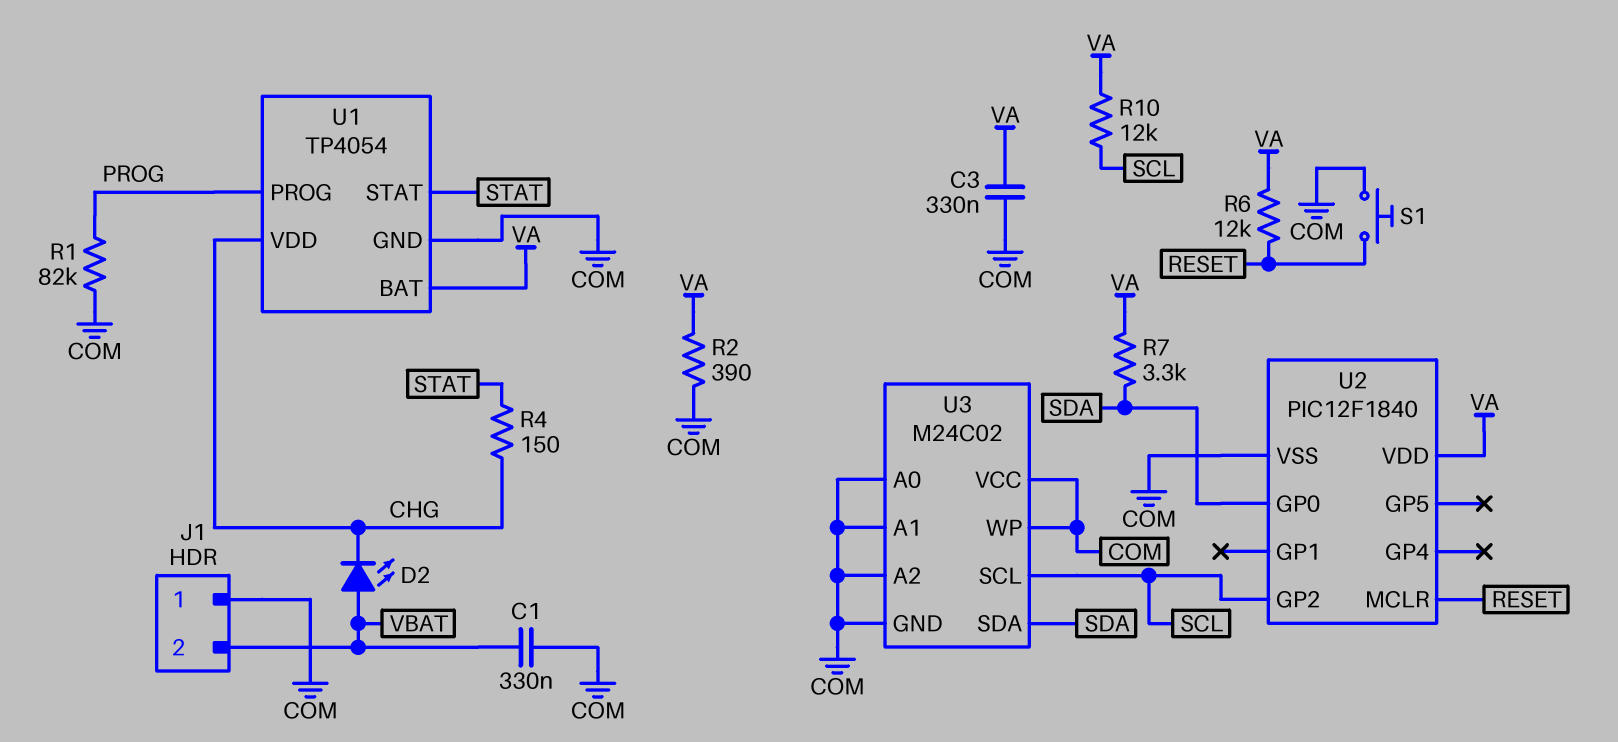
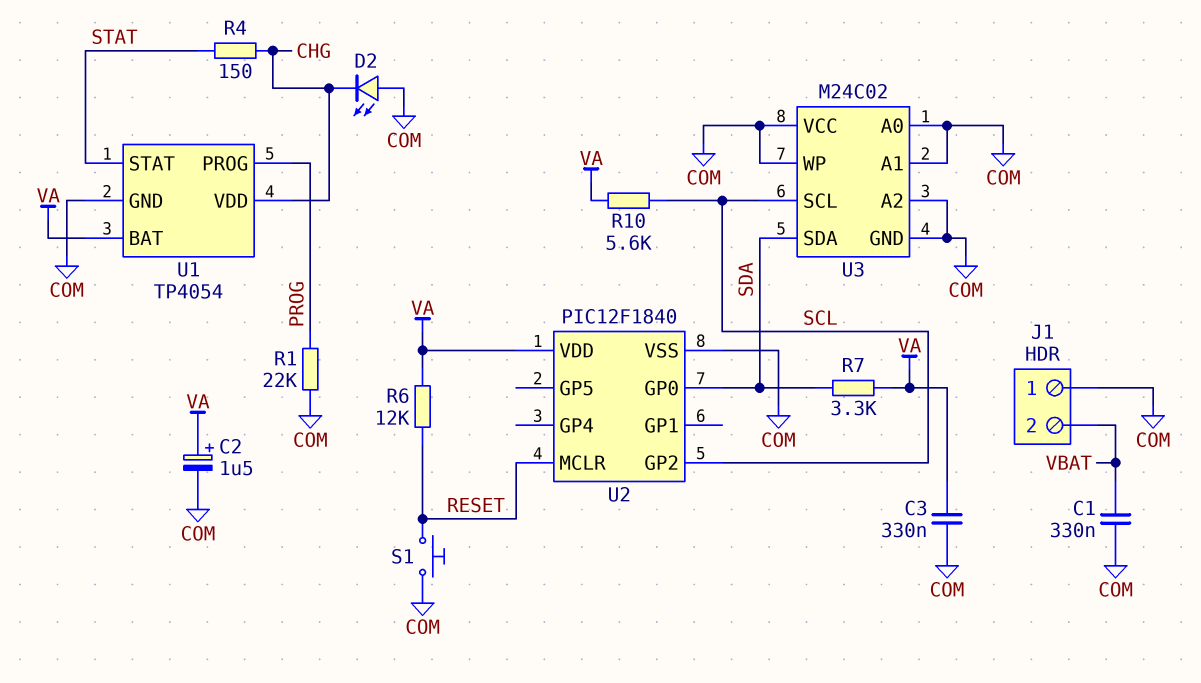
C2: none -> 1.5uF (plus VA, minus COM)
D2: LED (A VBAT, K CHG) -> LED (A COM, K CHG)
R1: 82k (COM, PROG) -> 22k (COM, PROG)
R2: 390 (COM, VA) -> none
R10: 12k (SCL, VA) -> 5.6k (SCL, VA)

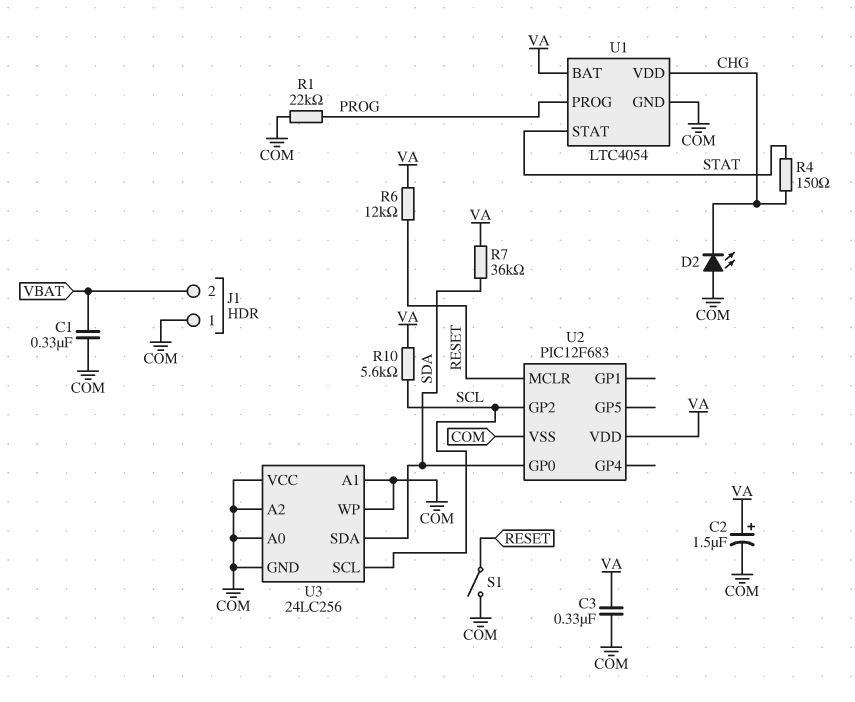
R7: 3.3k (SDA, VA) -> 36k (SDA, VA)
S1: button (COM, RESET) -> switch (COM, RESET)
U1: TP4054 -> LTC4054
U2: PIC12F1840 -> PIC12F683
U3: M24C02 -> 24LC256

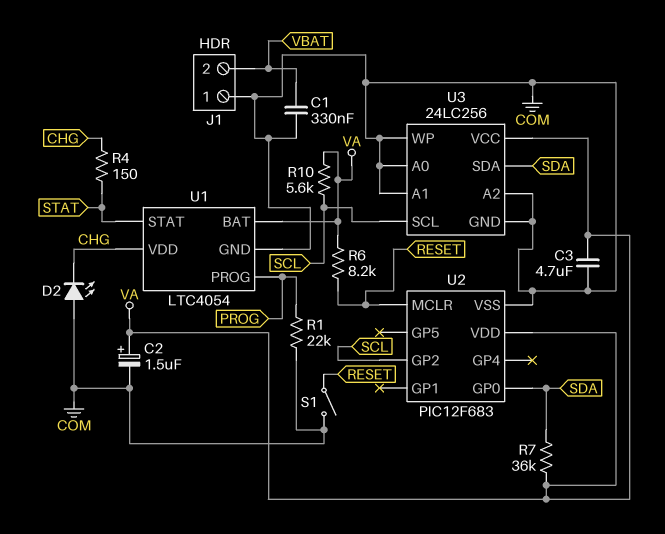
C3: 330nF (COM, VA) -> 4.7uF (COM, VA)
R6: 12k (RESET, VA) -> 8.2k (RESET, VA)
U3 pin VCC: COM -> VA

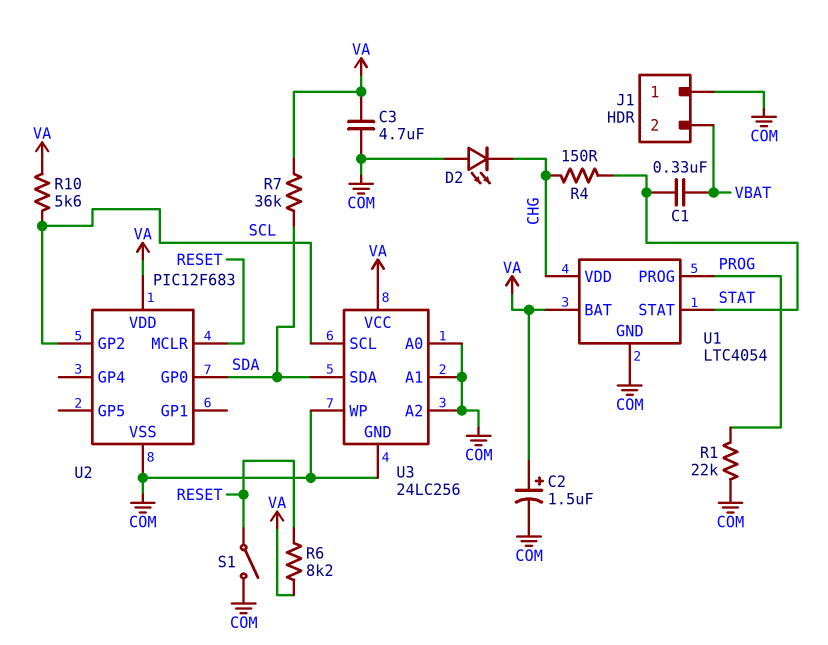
C1: 330nF (COM, VBAT) -> 330nF (STAT, VBAT)

